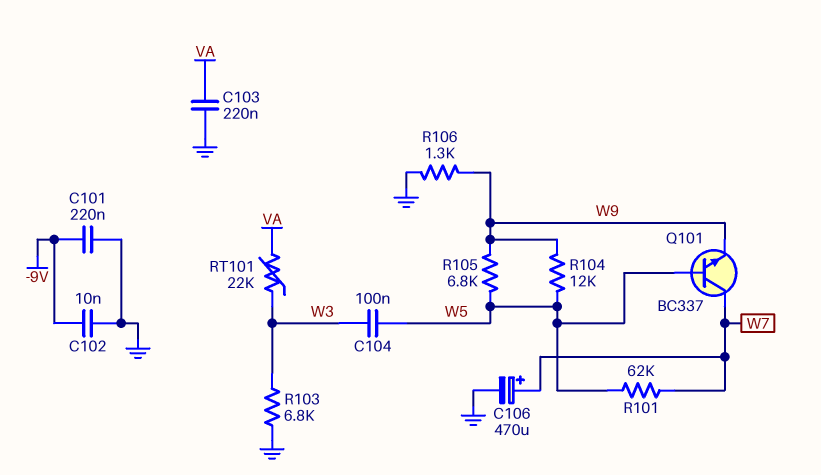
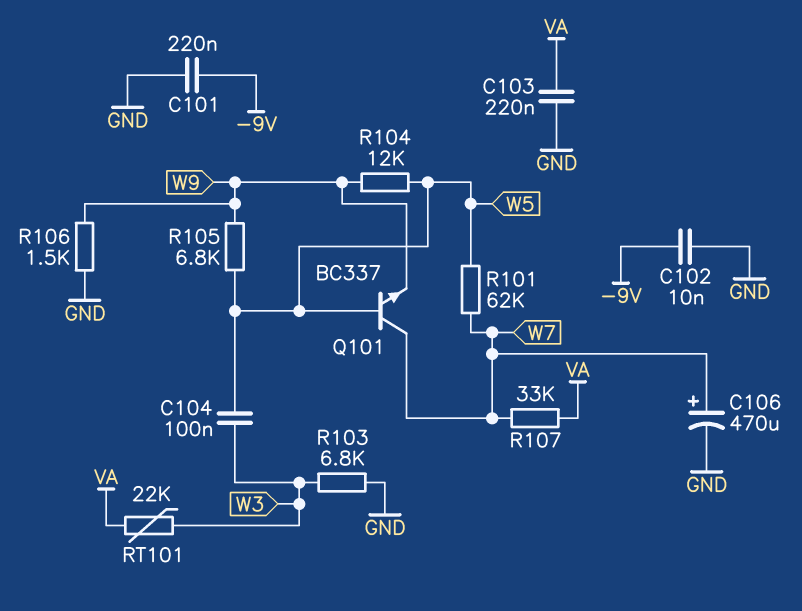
R106: 1.3k (GND, W9) -> 1.5k (GND, W9)
R107: none -> 33k (VA, W7)

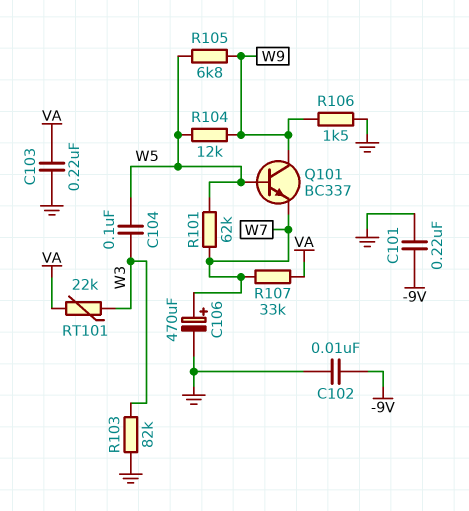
Q101: NPN BC337 (B W5, C W7, E W9) -> NPN BC337 (B W5, C W9, E W7)
R103: 6.8k (GND, W3) -> 82k (GND, W3)

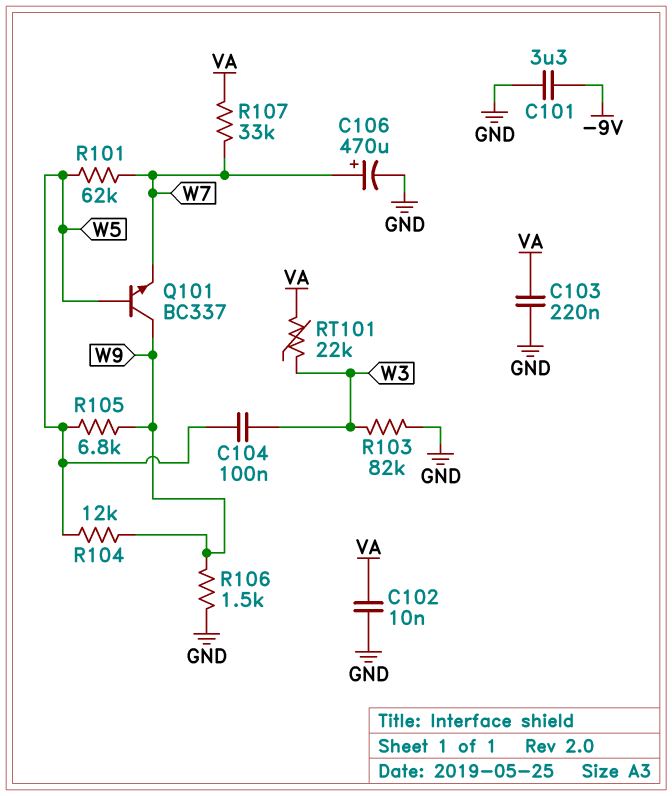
C101: 220nF (-9V, GND) -> 3.3uF (-9V, GND)
C102: 10nF (-9V, GND) -> 10nF (GND, VA)

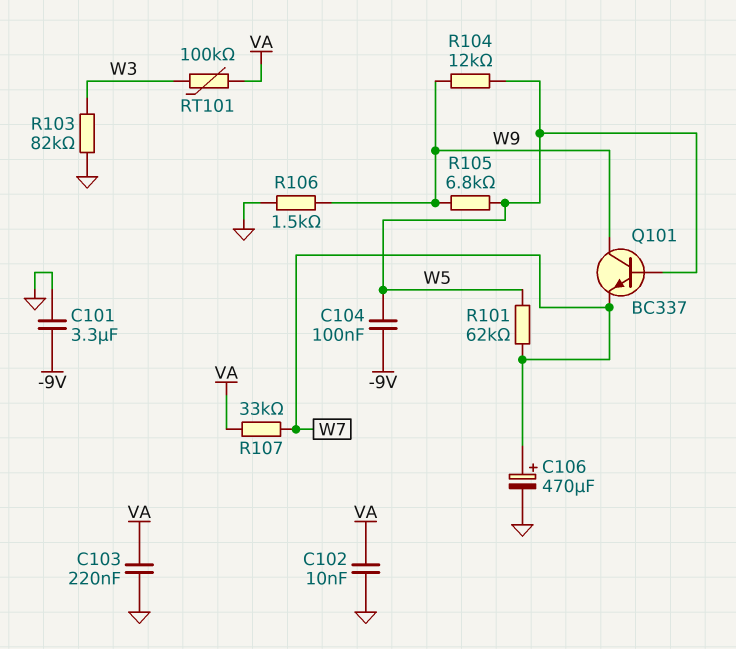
C104: 100nF (W3, W5) -> 100nF (-9V, W5)
RT101: 22k (VA, W3) -> 100k (VA, W3)

